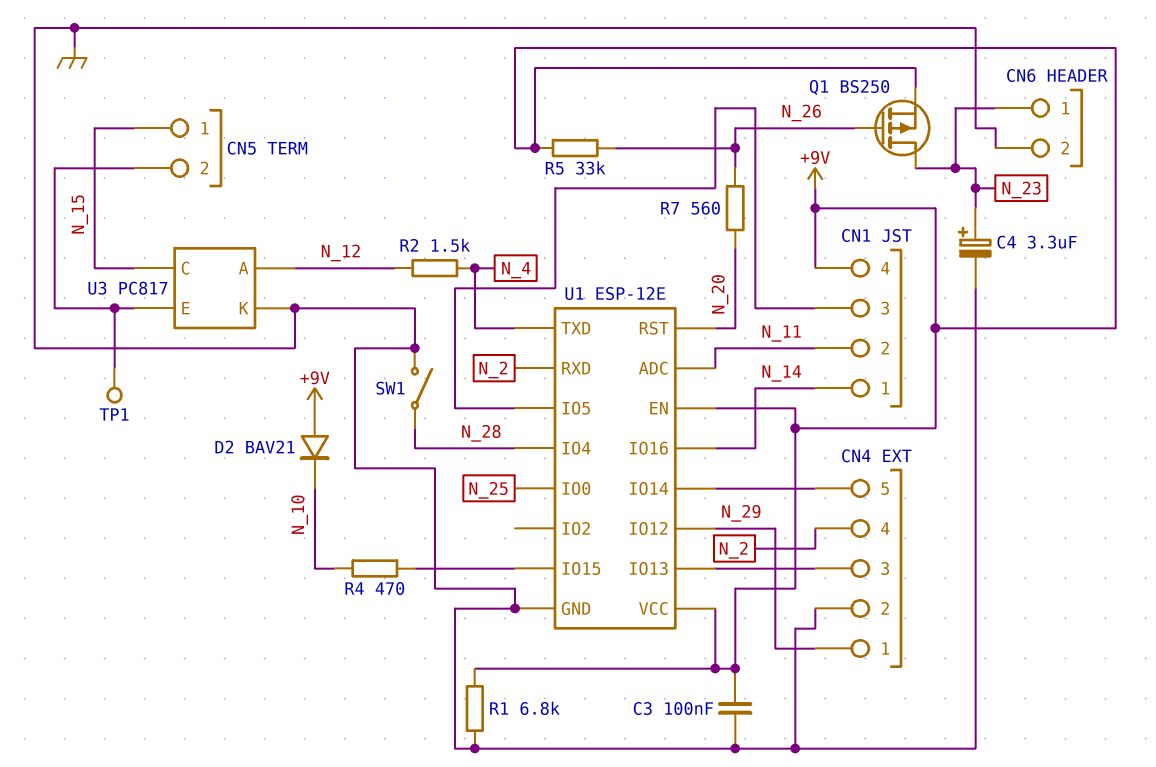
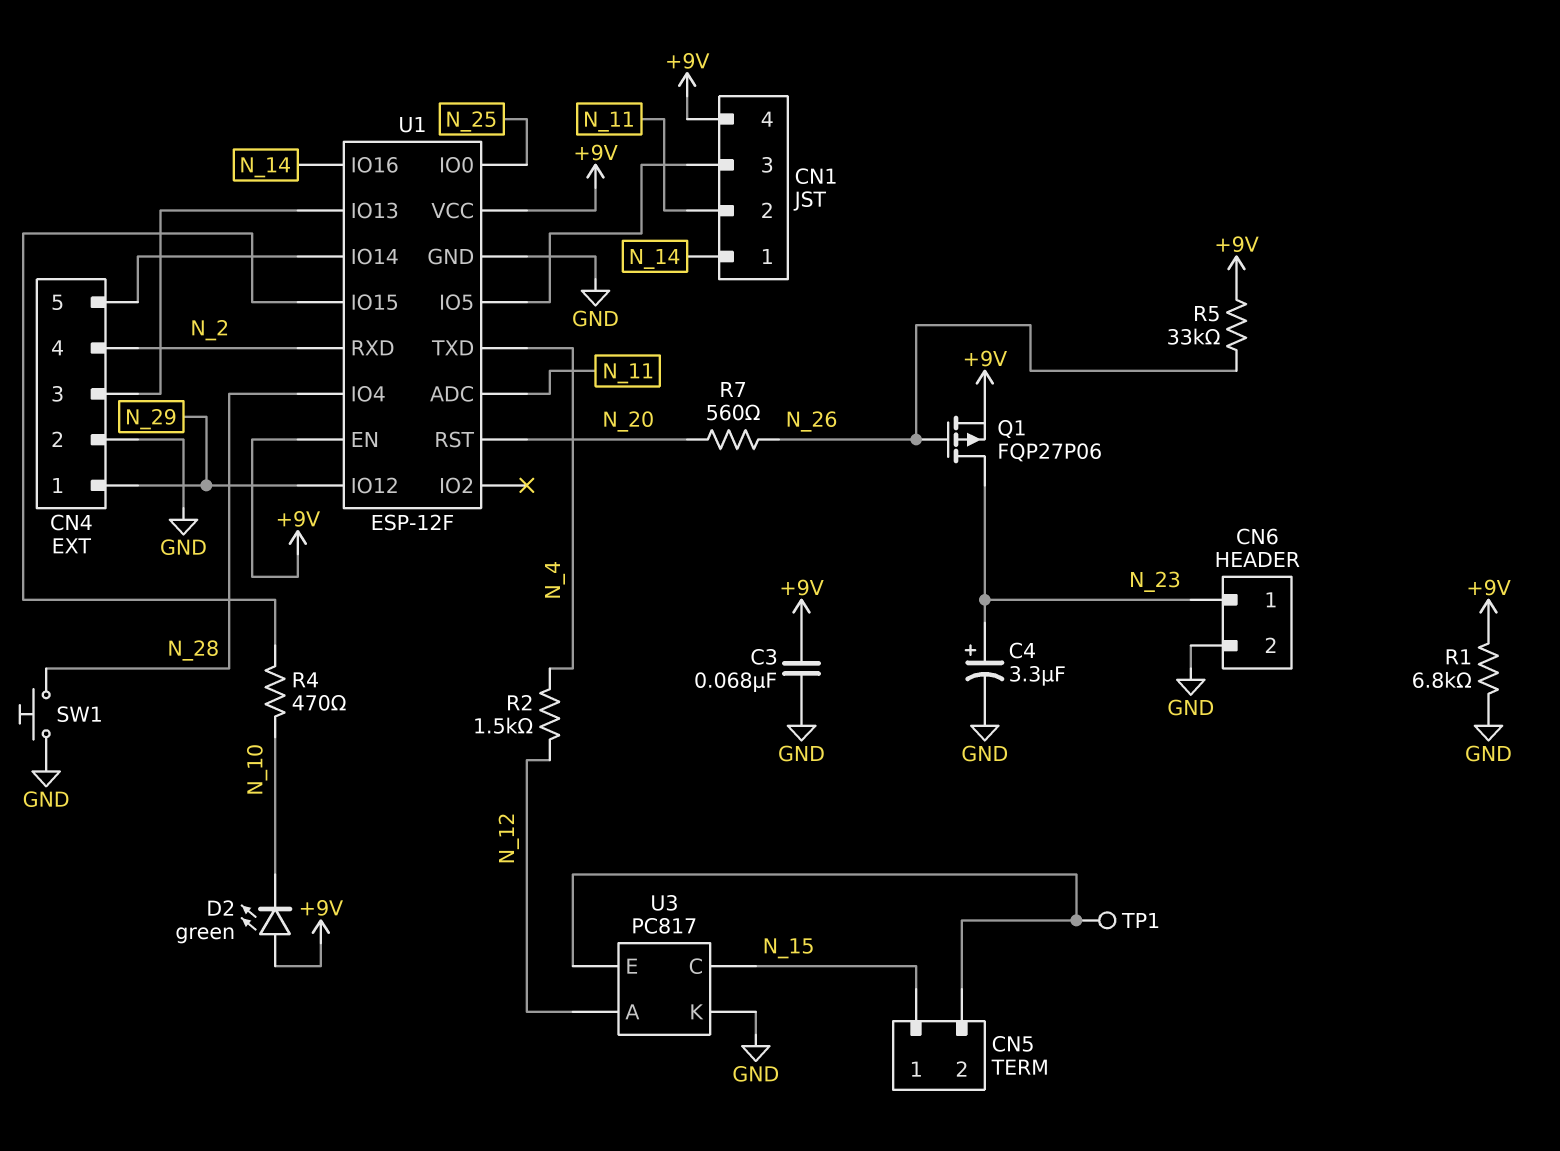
C3: 100nF (+9V, GND) -> 68nF (+9V, GND)
D2: diode BAV21 (A +9V, K N_10) -> LED green (A +9V, K N_10)
Q1: PMOS BS250 (G N_26, D N_23, S +9V) -> PMOS FQP27P06 (G N_26, D N_23, S +9V)
SW1: switch (GND, N_28) -> button (GND, N_28)
U1: ESP-12E -> ESP-12F

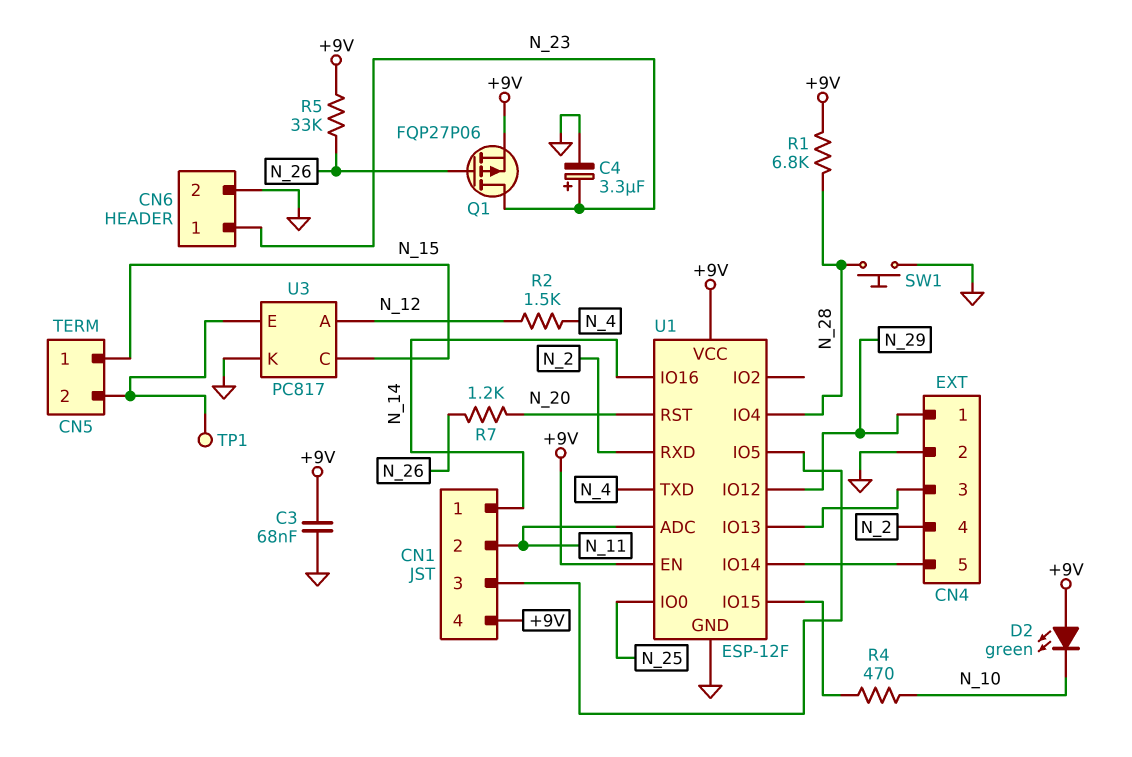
R1: 6.8k (+9V, GND) -> 6.8k (+9V, N_28)
R7: 560 (N_20, N_26) -> 1.2k (N_20, N_26)

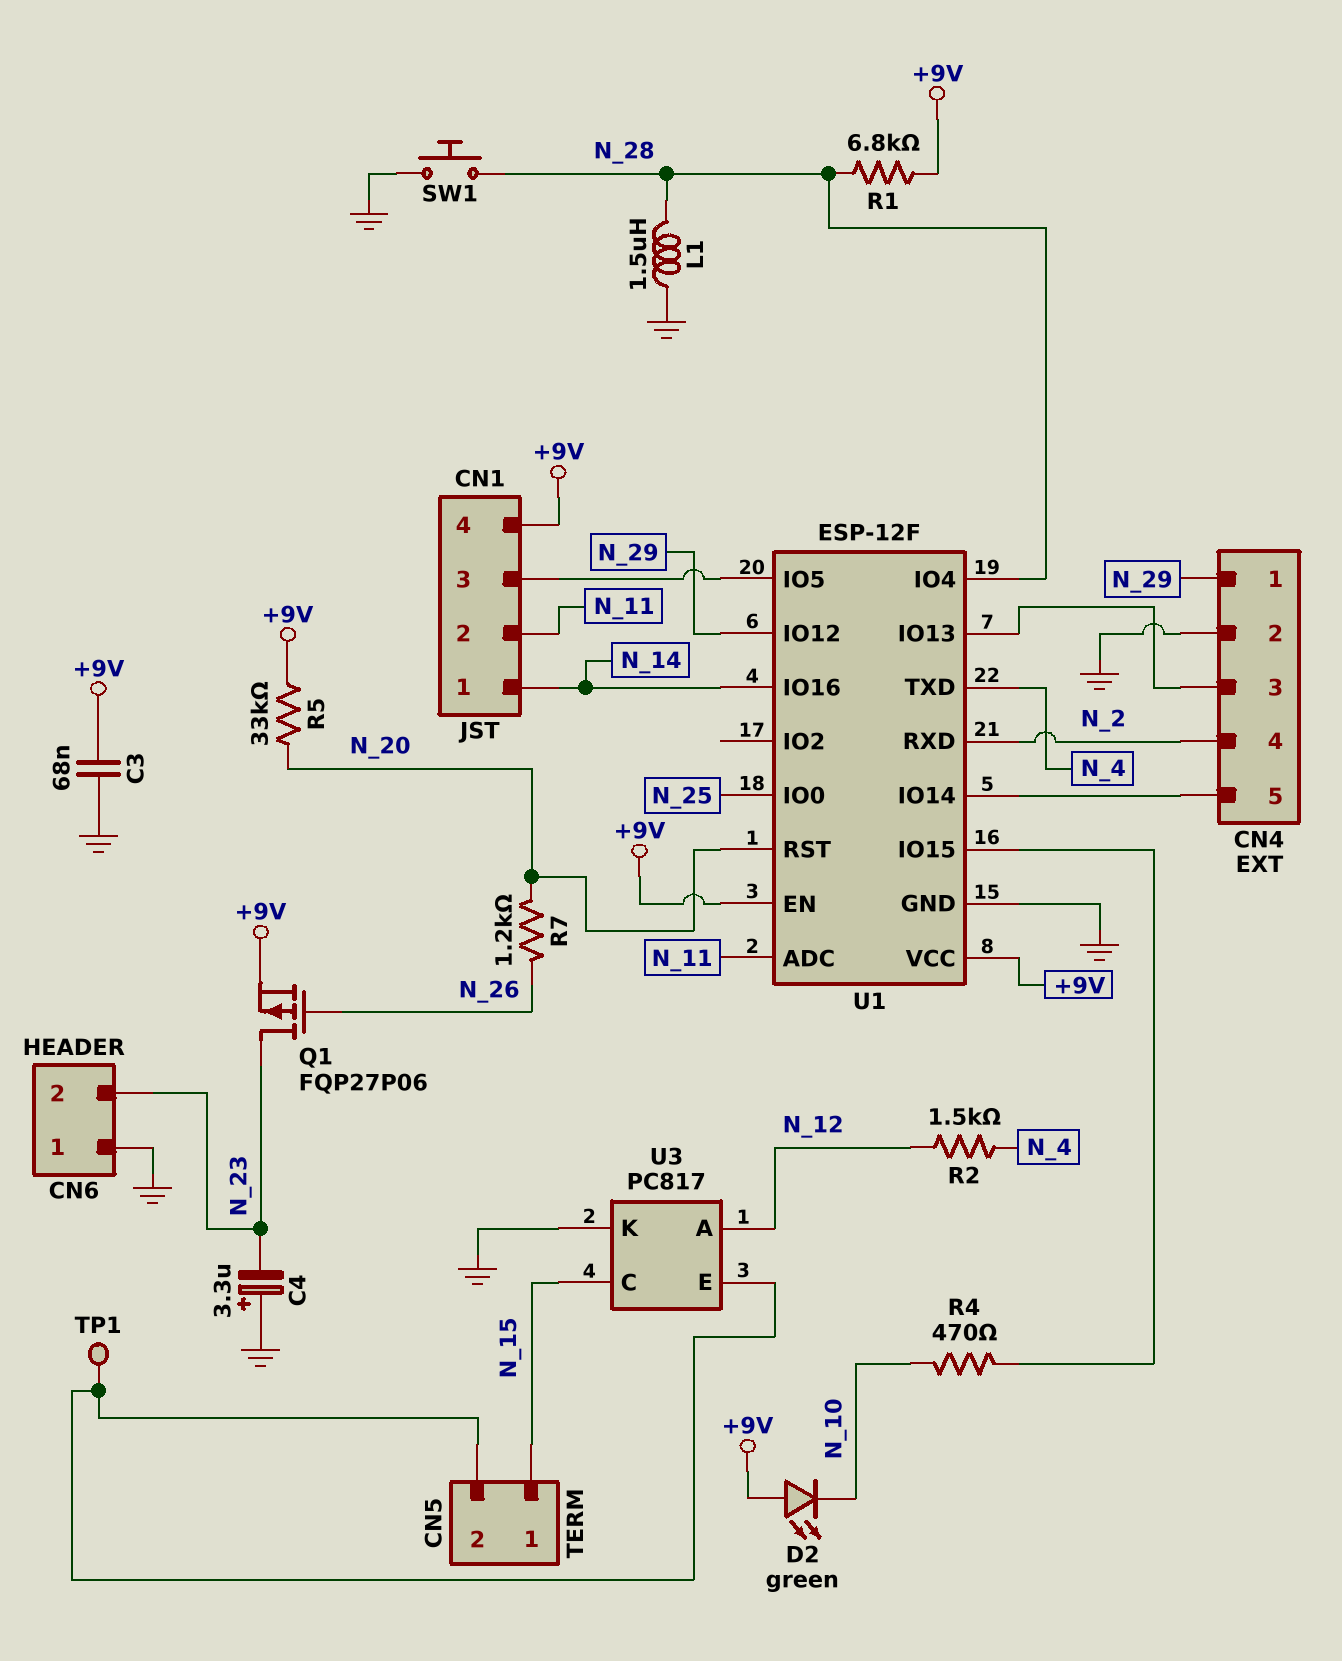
C4: 3.3uF (plus N_23, minus GND) -> 3.3uF (plus GND, minus N_23)
CN6 pin 1: N_23 -> GND
CN6 pin 2: GND -> N_23
L1: none -> 1.5uH (GND, N_28)
R5: 33k (+9V, N_26) -> 33k (+9V, N_20)

